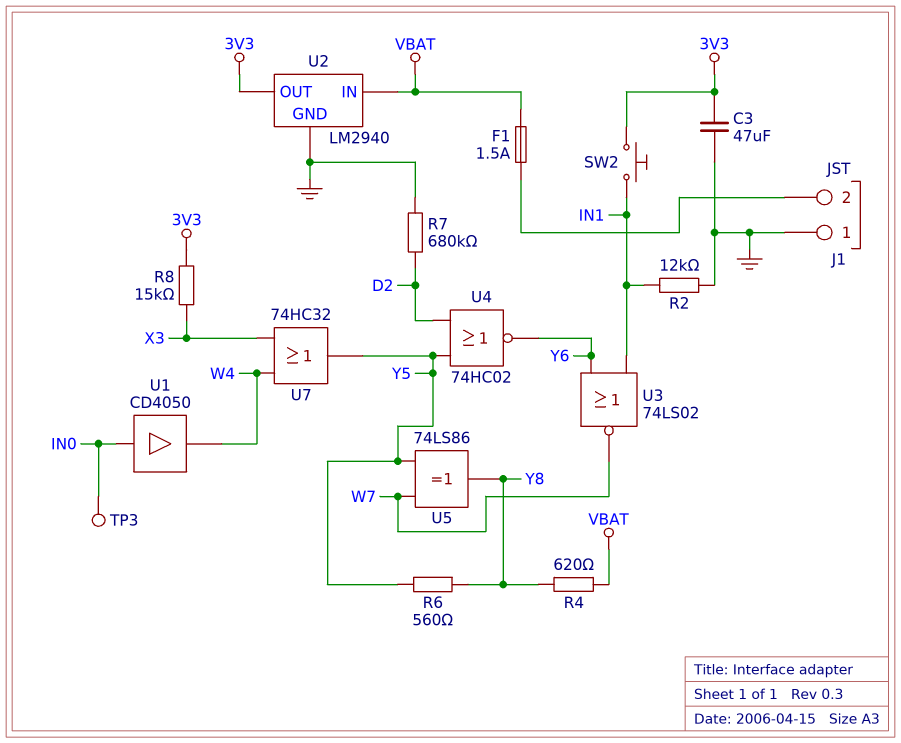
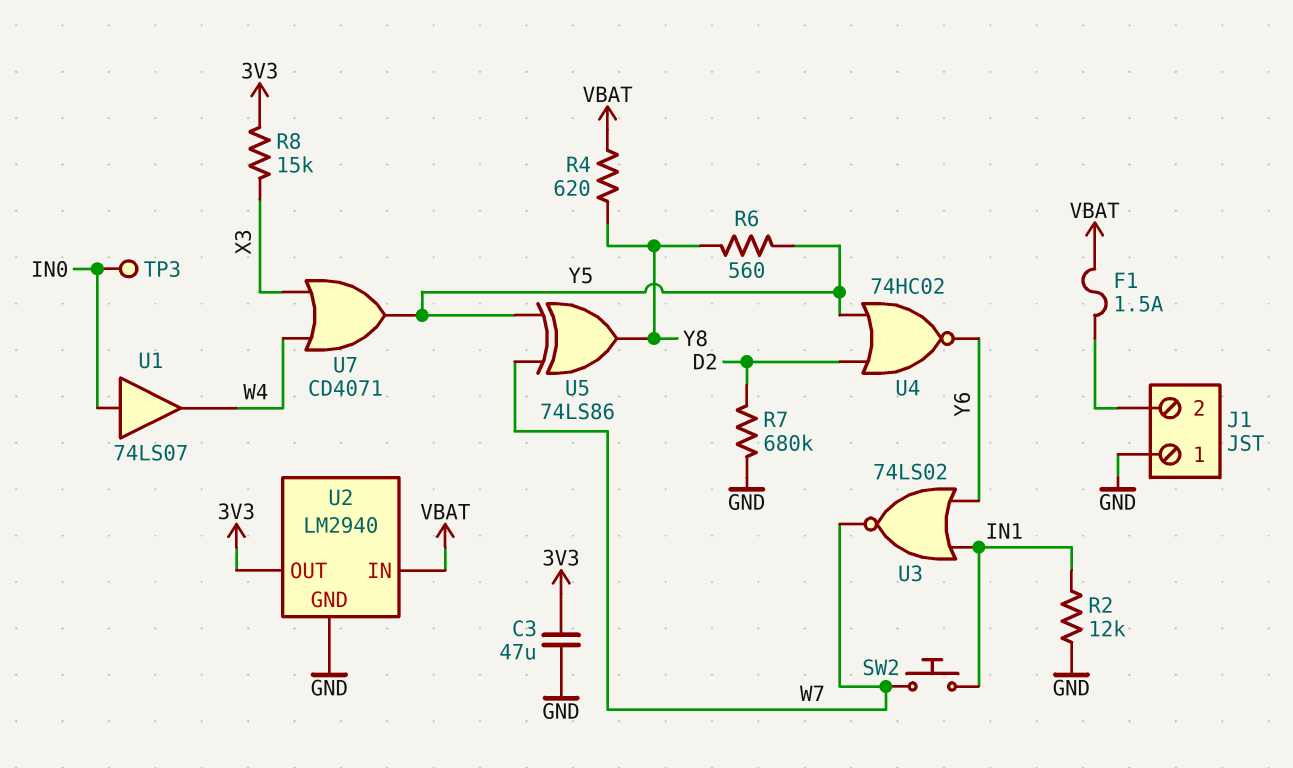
SW2: button (3V3, IN1) -> button (IN1, W7)
U1: buffer CD4050 (in IN0, out W4) -> buffer 74LS07 (in IN0, out W4)
U7: OR 74HC32 (in W4, in X3, out Y5) -> OR CD4071 (in W4, in X3, out Y5)

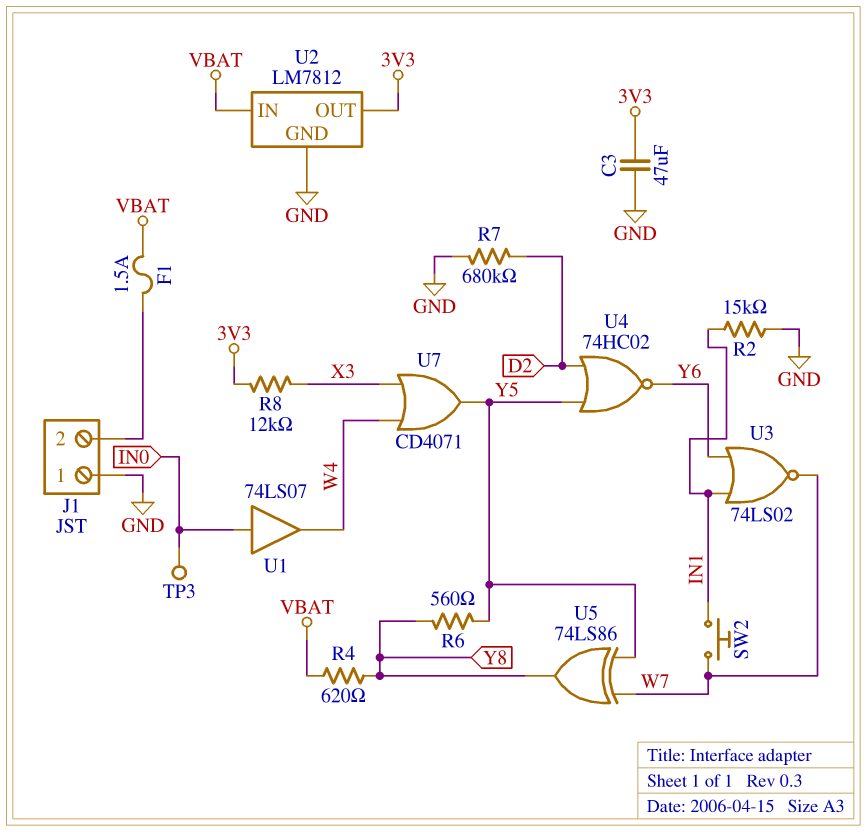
R2: 12k (GND, IN1) -> 15k (GND, IN1)
R8: 15k (3V3, X3) -> 12k (3V3, X3)
U2: LM2940 -> LM7812

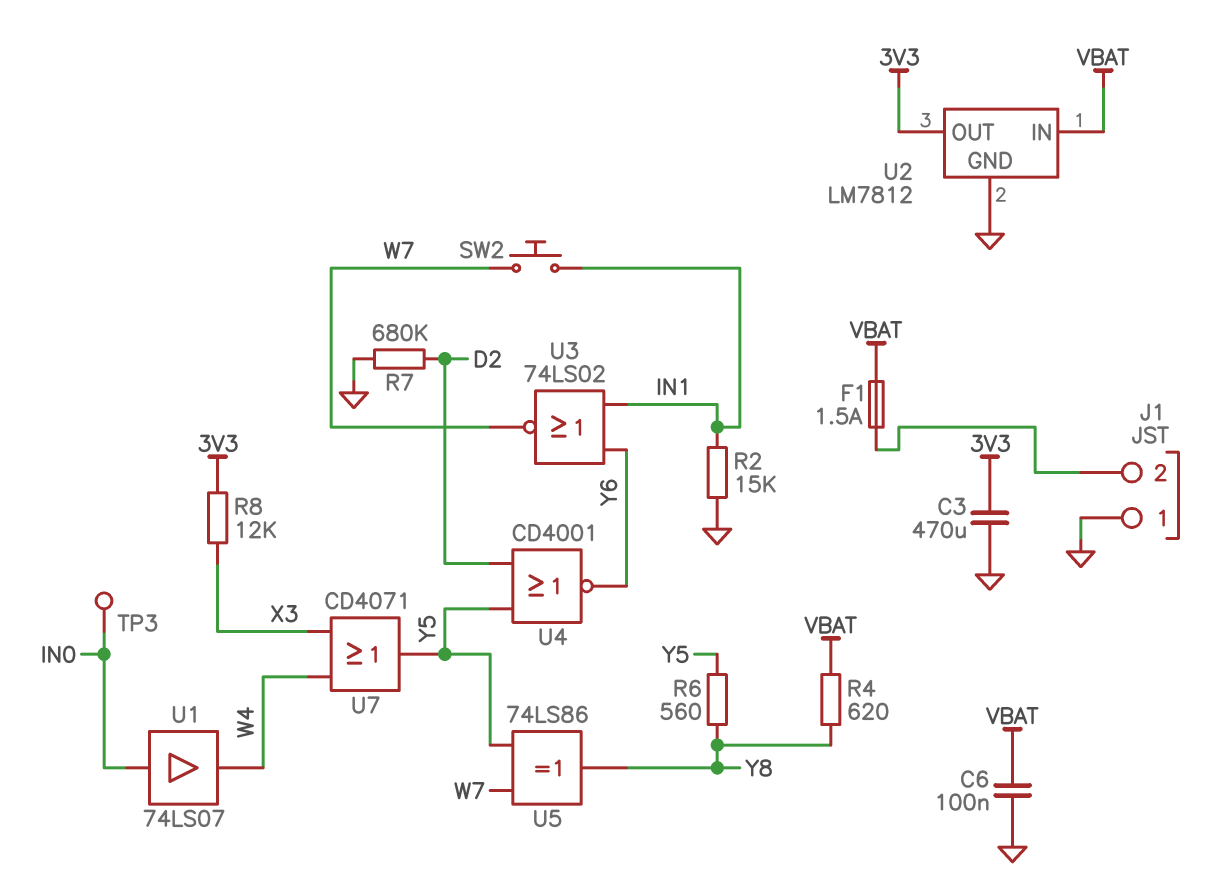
C3: 47uF (3V3, GND) -> 470uF (3V3, GND)
C6: none -> 100nF (GND, VBAT)
U4: NOR 74HC02 (in D2, in Y5, out Y6) -> NOR CD4001 (in D2, in Y5, out Y6)

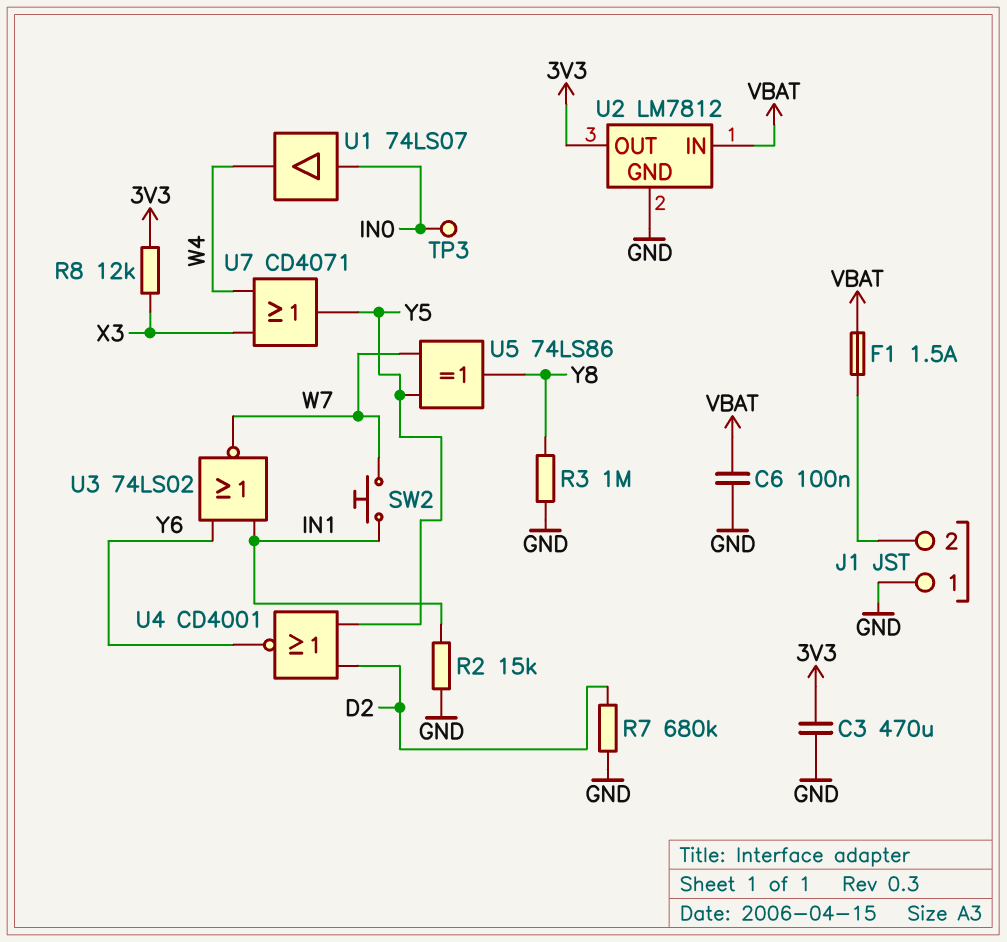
R3: none -> 1M (GND, Y8)
R4: 620 (VBAT, Y8) -> none
R6: 560 (Y5, Y8) -> none

